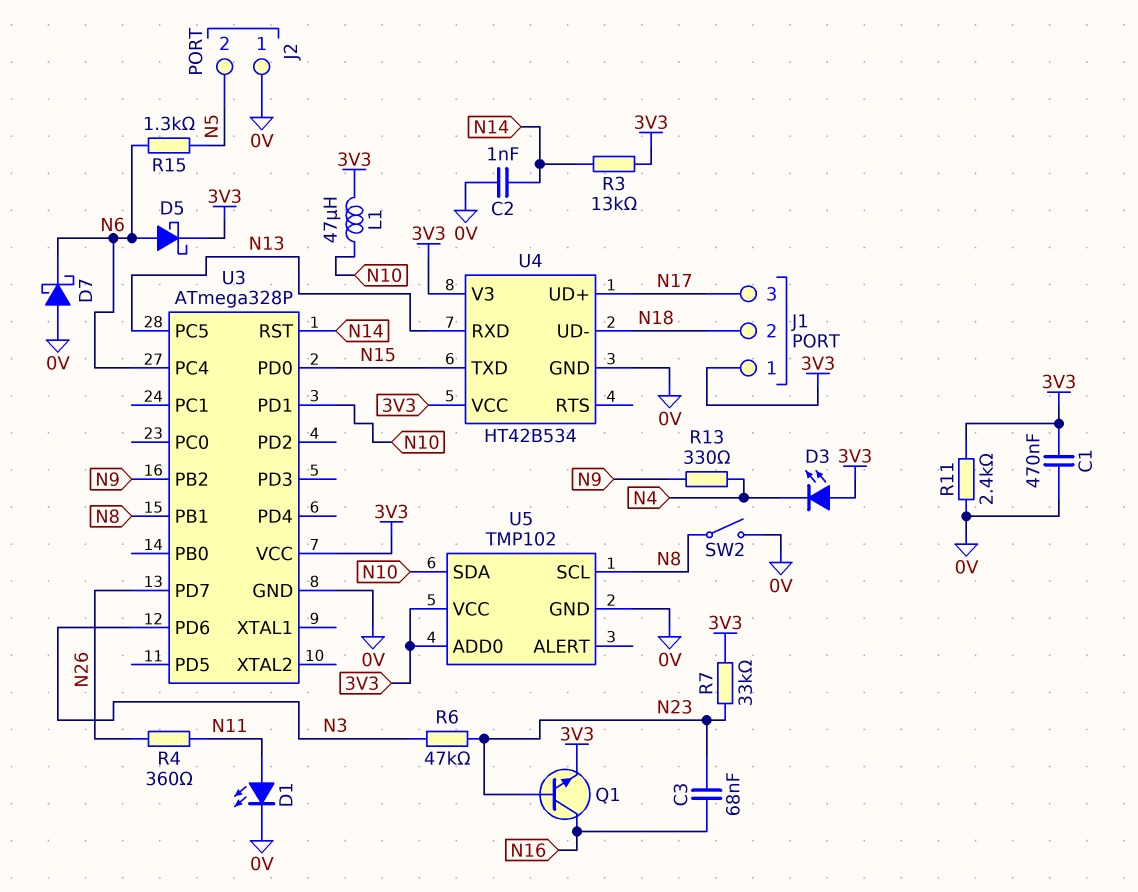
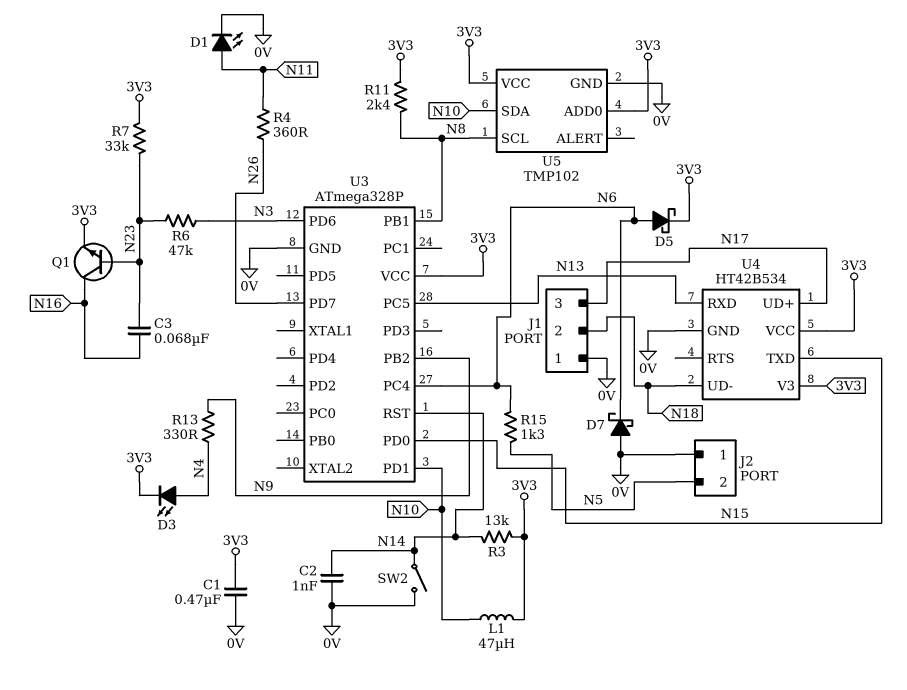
D3: LED (A 3V3, K N4) -> LED (A N4, K 3V3)
J1 pin 1: 3V3 -> 0V
R11: 2.4k (0V, 3V3) -> 2.4k (3V3, N8)
SW2: switch (0V, N8) -> switch (0V, N14)

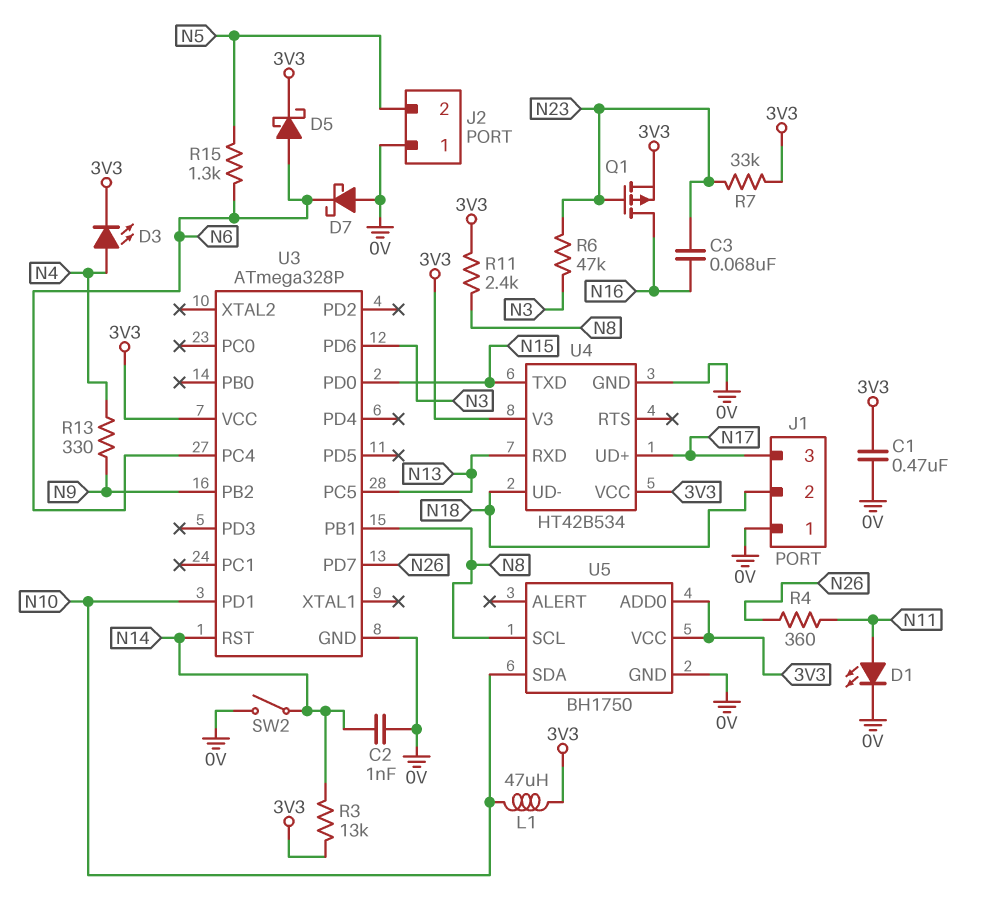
Q1: NPN (B N23, C N16, E 3V3) -> PMOS (G N23, D N16, S 3V3)
U5: TMP102 -> BH1750

